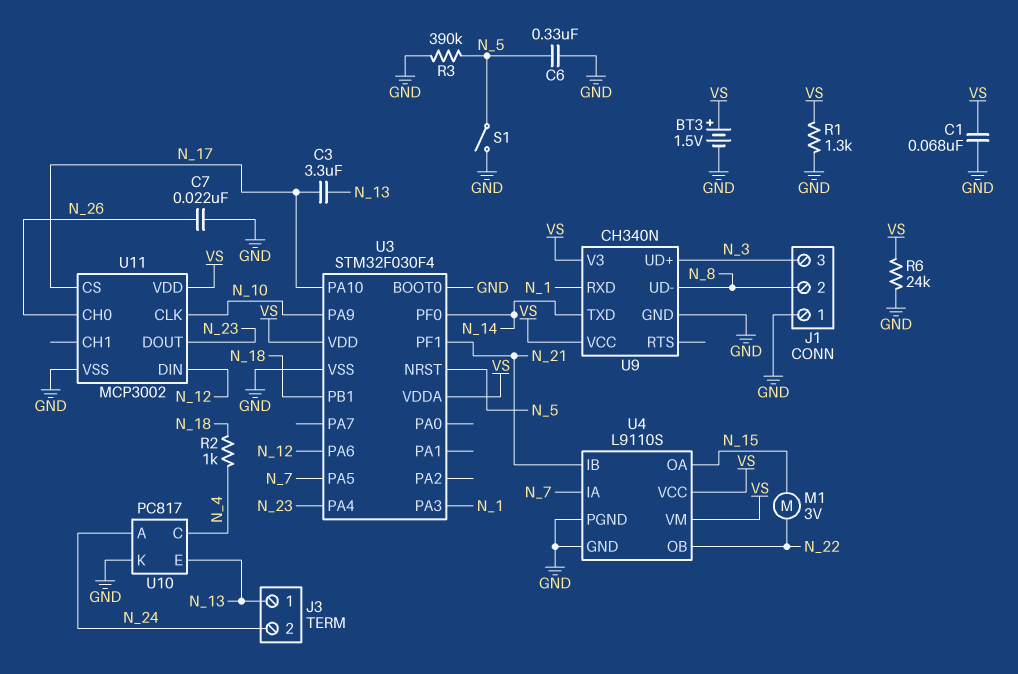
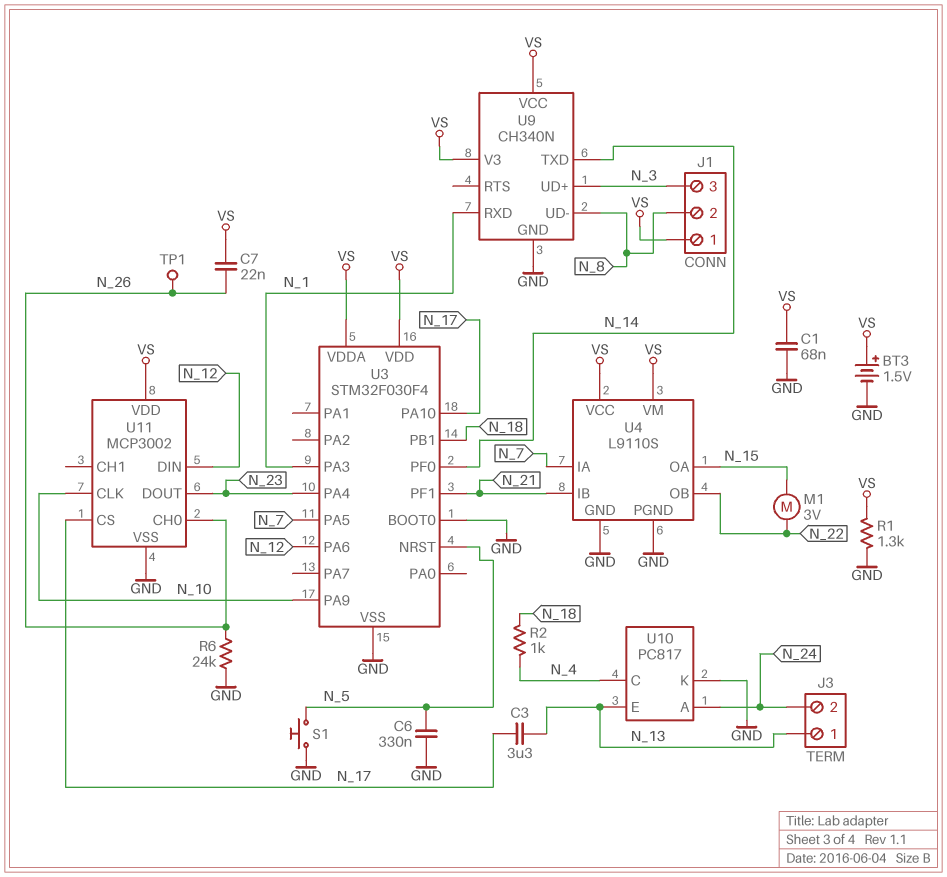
C7: 22nF (GND, N_26) -> 22nF (N_26, VS)
J1 pin 1: GND -> VS
R3: 390k (GND, N_5) -> none
R6: 24k (GND, VS) -> 24k (GND, N_26)
S1: switch (GND, N_5) -> button (GND, N_5)
TP1: none -> test point (N_26)

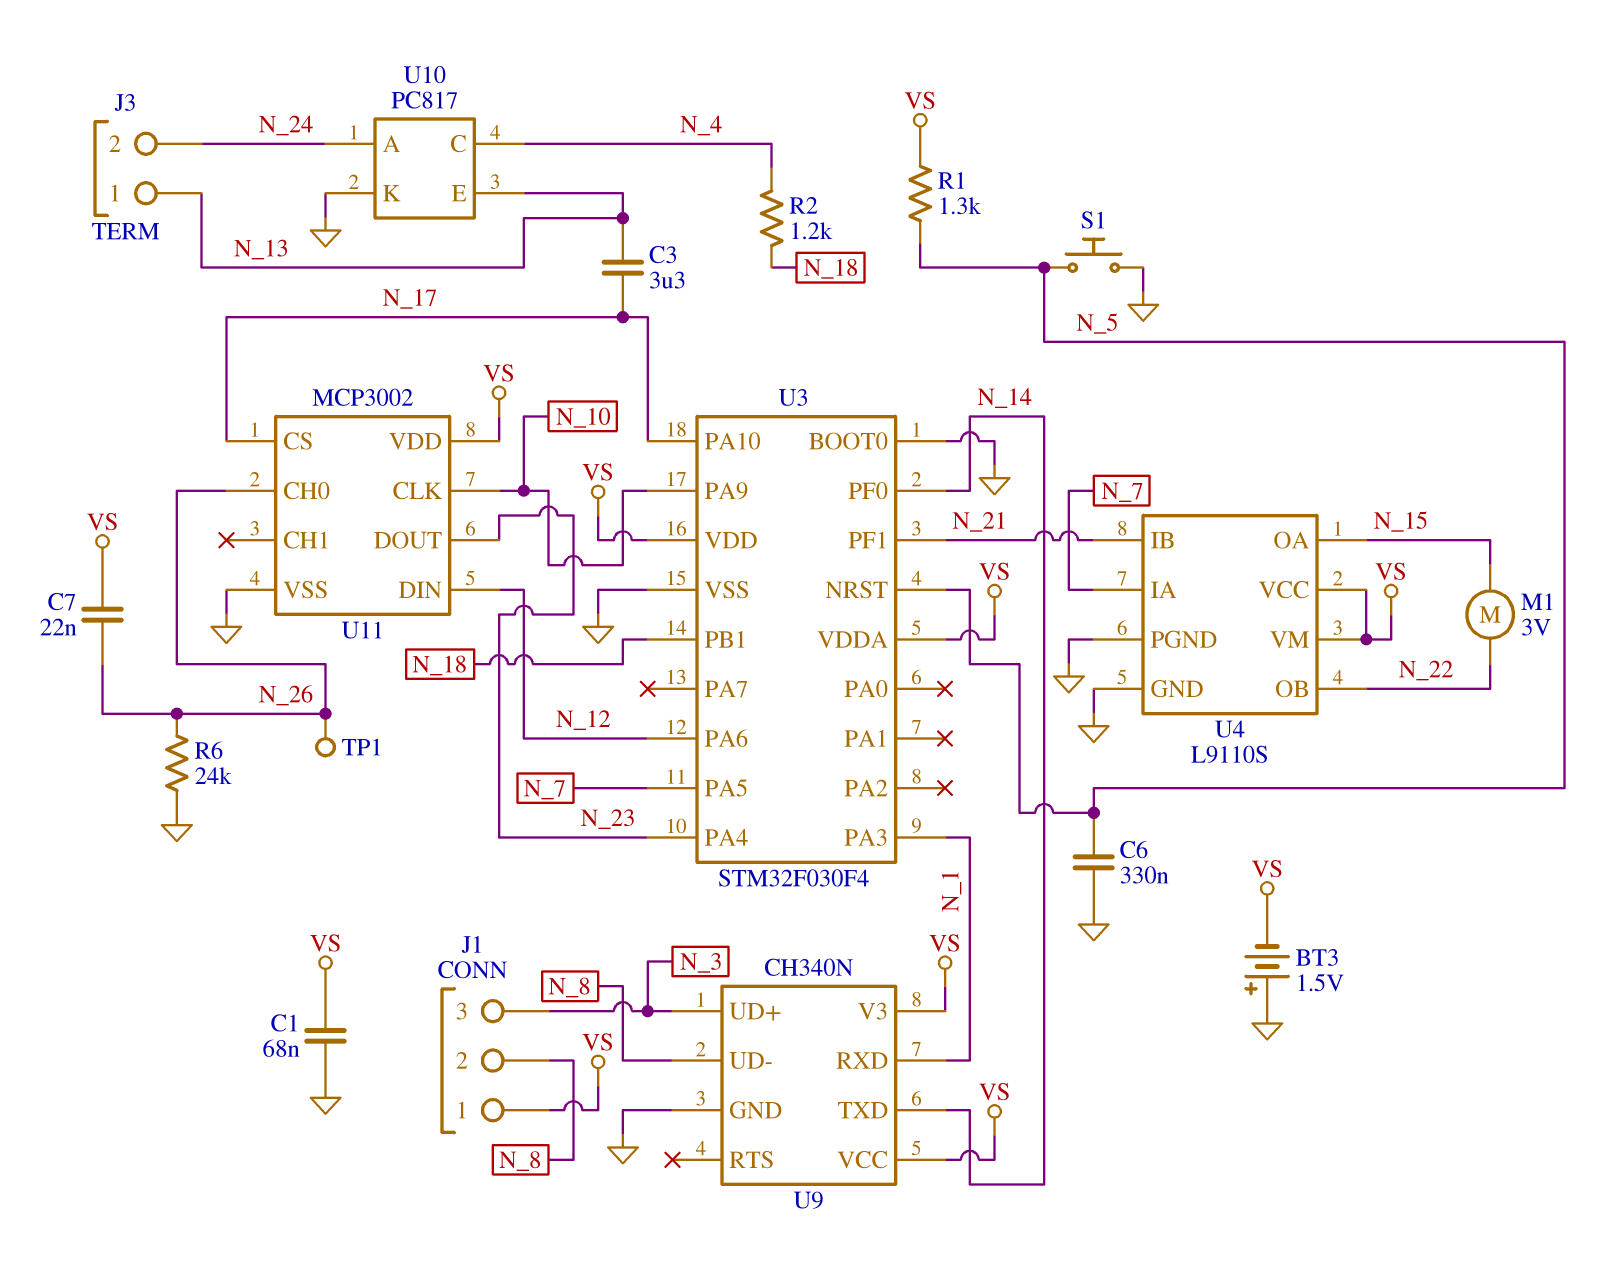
BT3: 1.5V (plus VS, minus GND) -> 1.5V (plus GND, minus VS)
R1: 1.3k (GND, VS) -> 1.3k (N_5, VS)
R2: 1k (N_4, N_18) -> 1.2k (N_4, N_18)

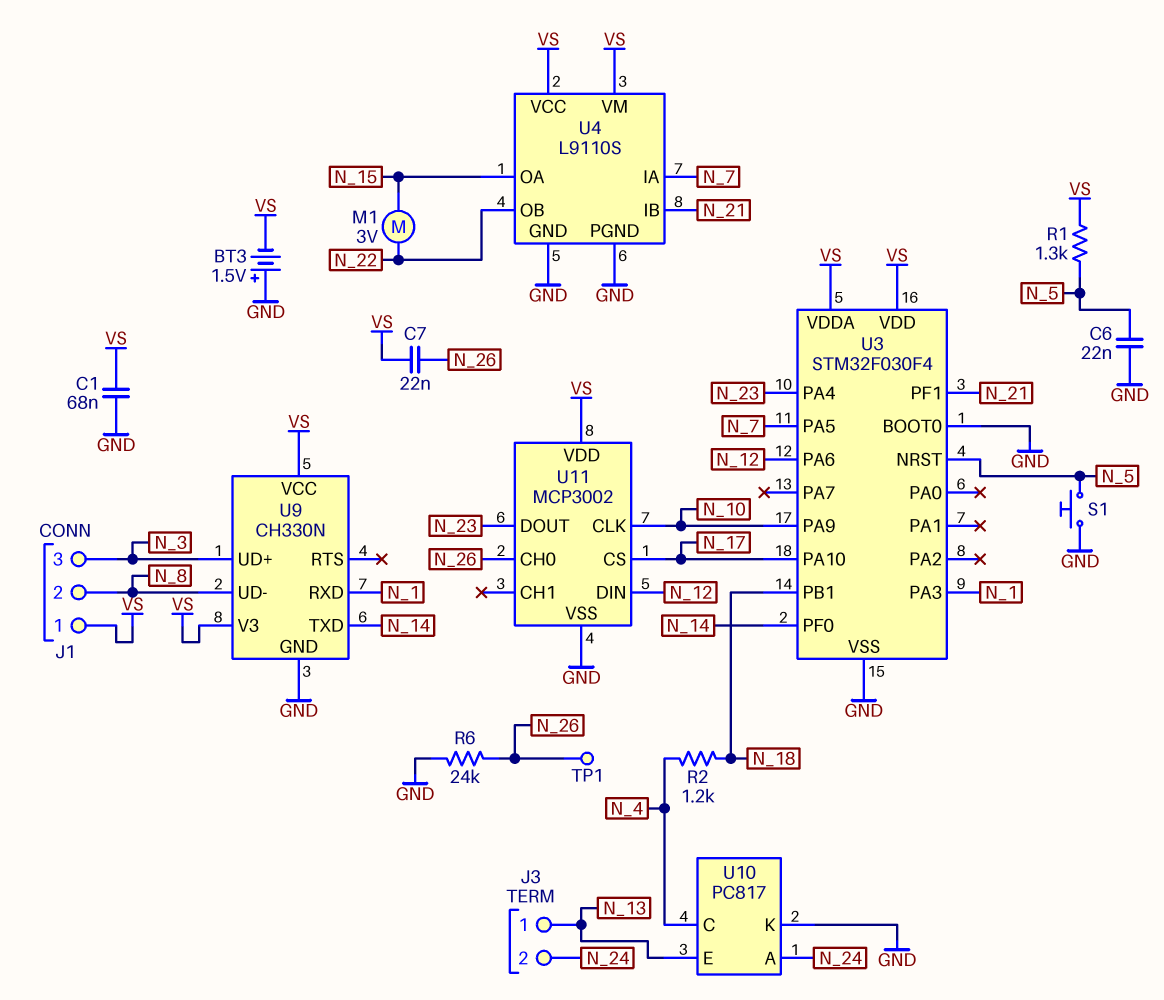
C3: 3.3uF (N_13, N_17) -> none
C6: 330nF (GND, N_5) -> 22nF (GND, N_5)
U9: CH340N -> CH330N

